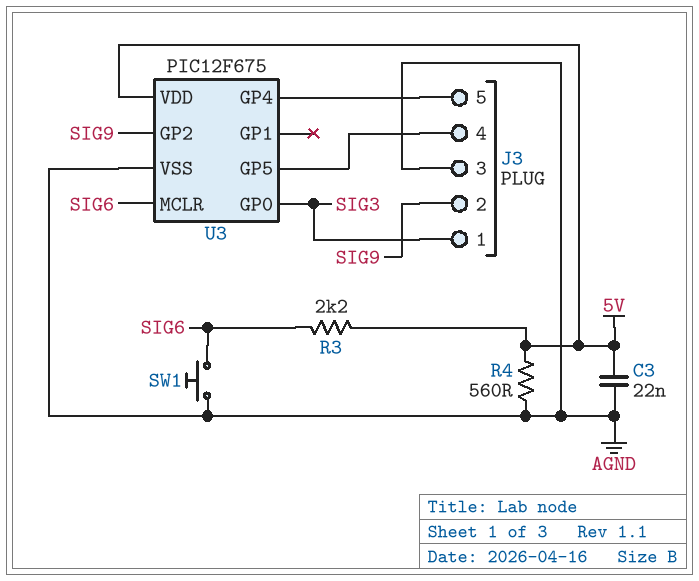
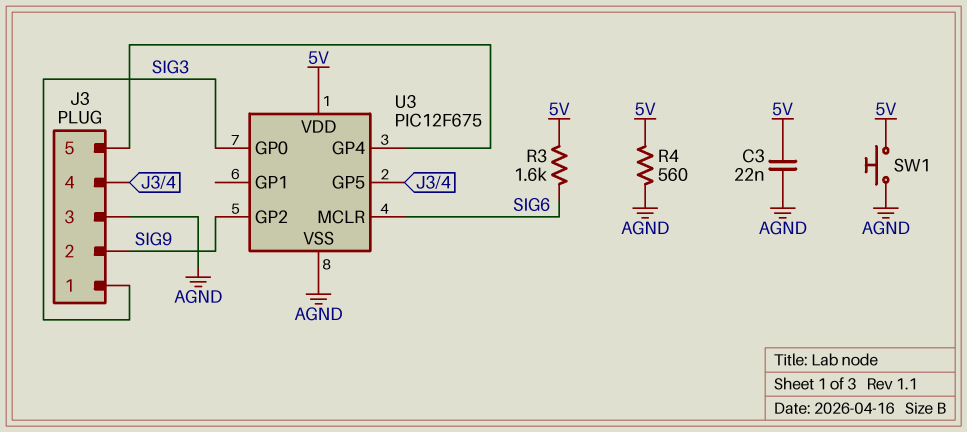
R3: 2.2k (5V, SIG6) -> 1.6k (5V, SIG6)
SW1: button (AGND, SIG6) -> button (5V, AGND)

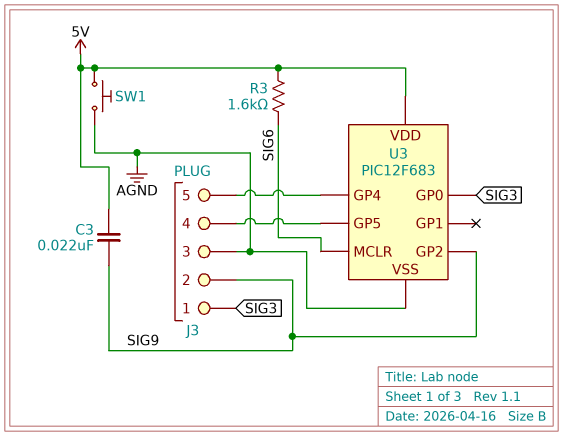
C3: 22nF (5V, AGND) -> 22nF (5V, SIG9)
R4: 560 (5V, AGND) -> none
U3: PIC12F675 -> PIC12F683

